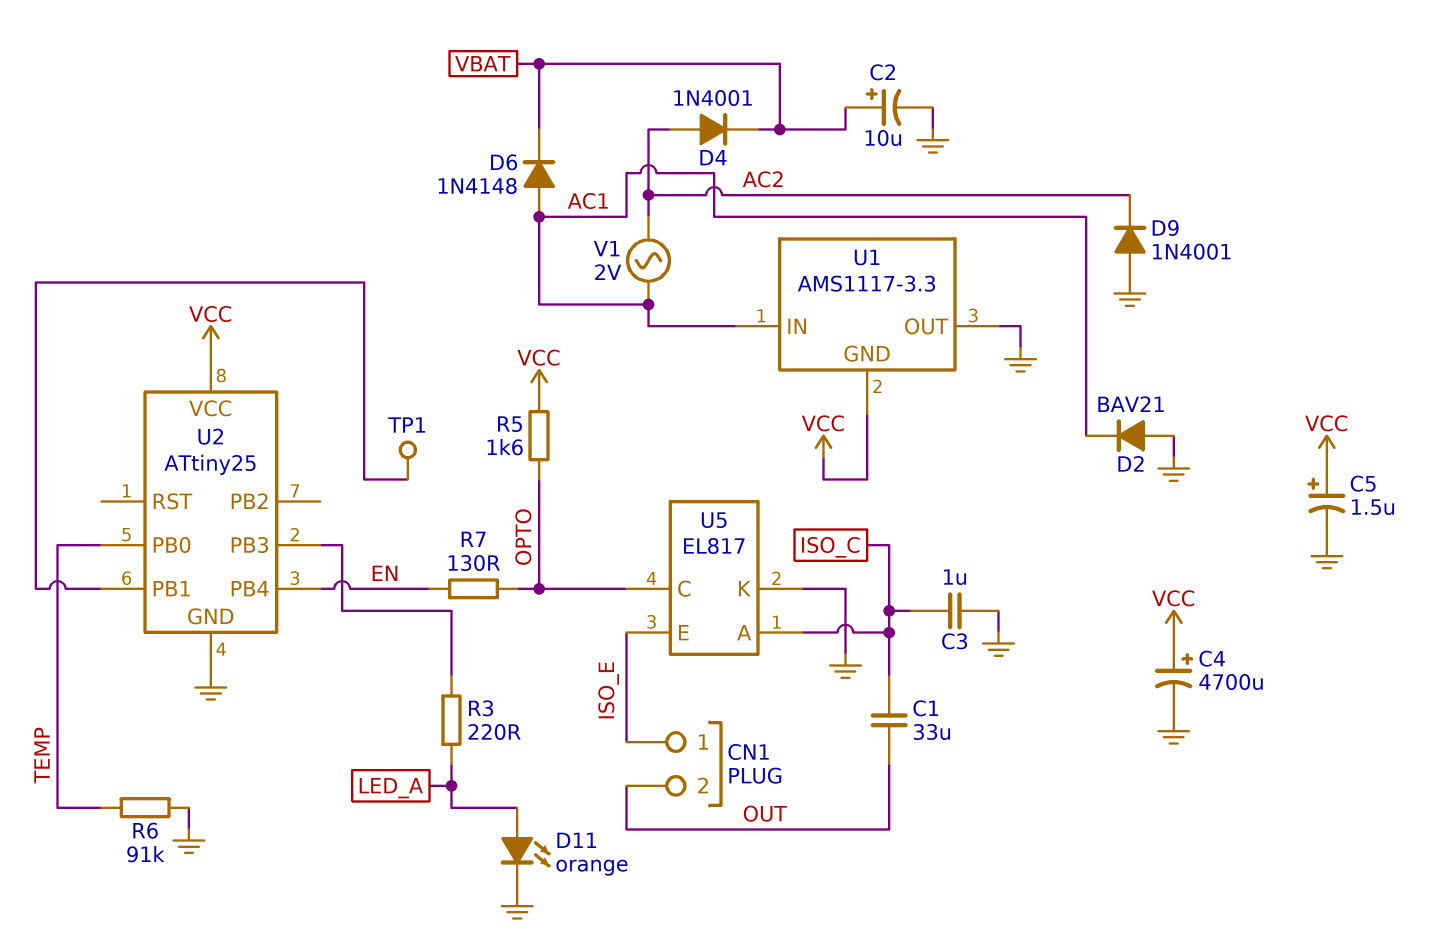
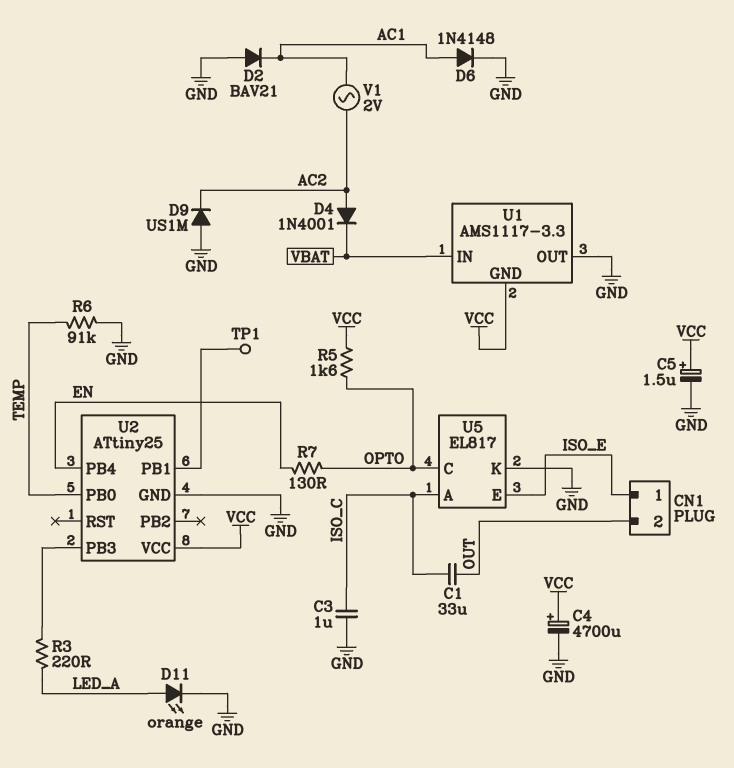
C2: 10uF (plus VBAT, minus GND) -> none
D6: diode 1N4148 (A AC1, K VBAT) -> diode 1N4148 (A AC1, K GND)
D9: diode 1N4001 (A GND, K AC2) -> diode US1M (A GND, K AC2)
U1 pin IN: AC1 -> VBAT

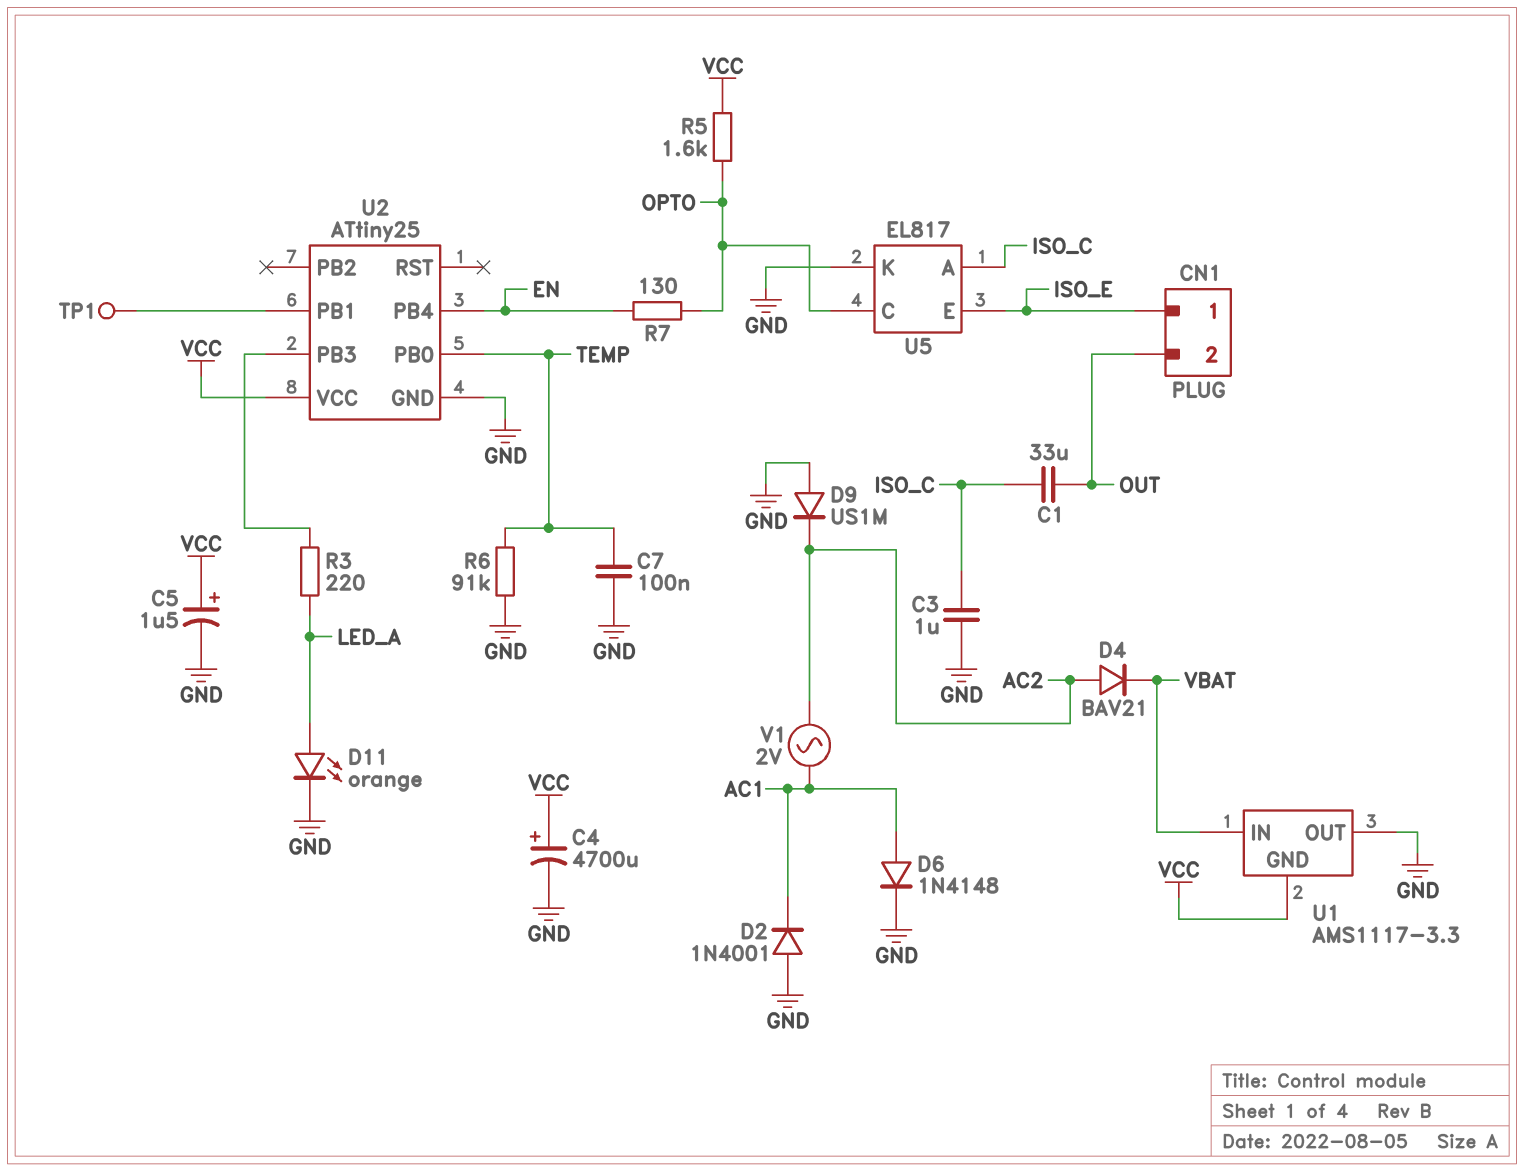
C7: none -> 100nF (GND, TEMP)
D2: diode BAV21 (A GND, K AC1) -> diode 1N4001 (A GND, K AC1)
D4: diode 1N4001 (A AC2, K VBAT) -> diode BAV21 (A AC2, K VBAT)

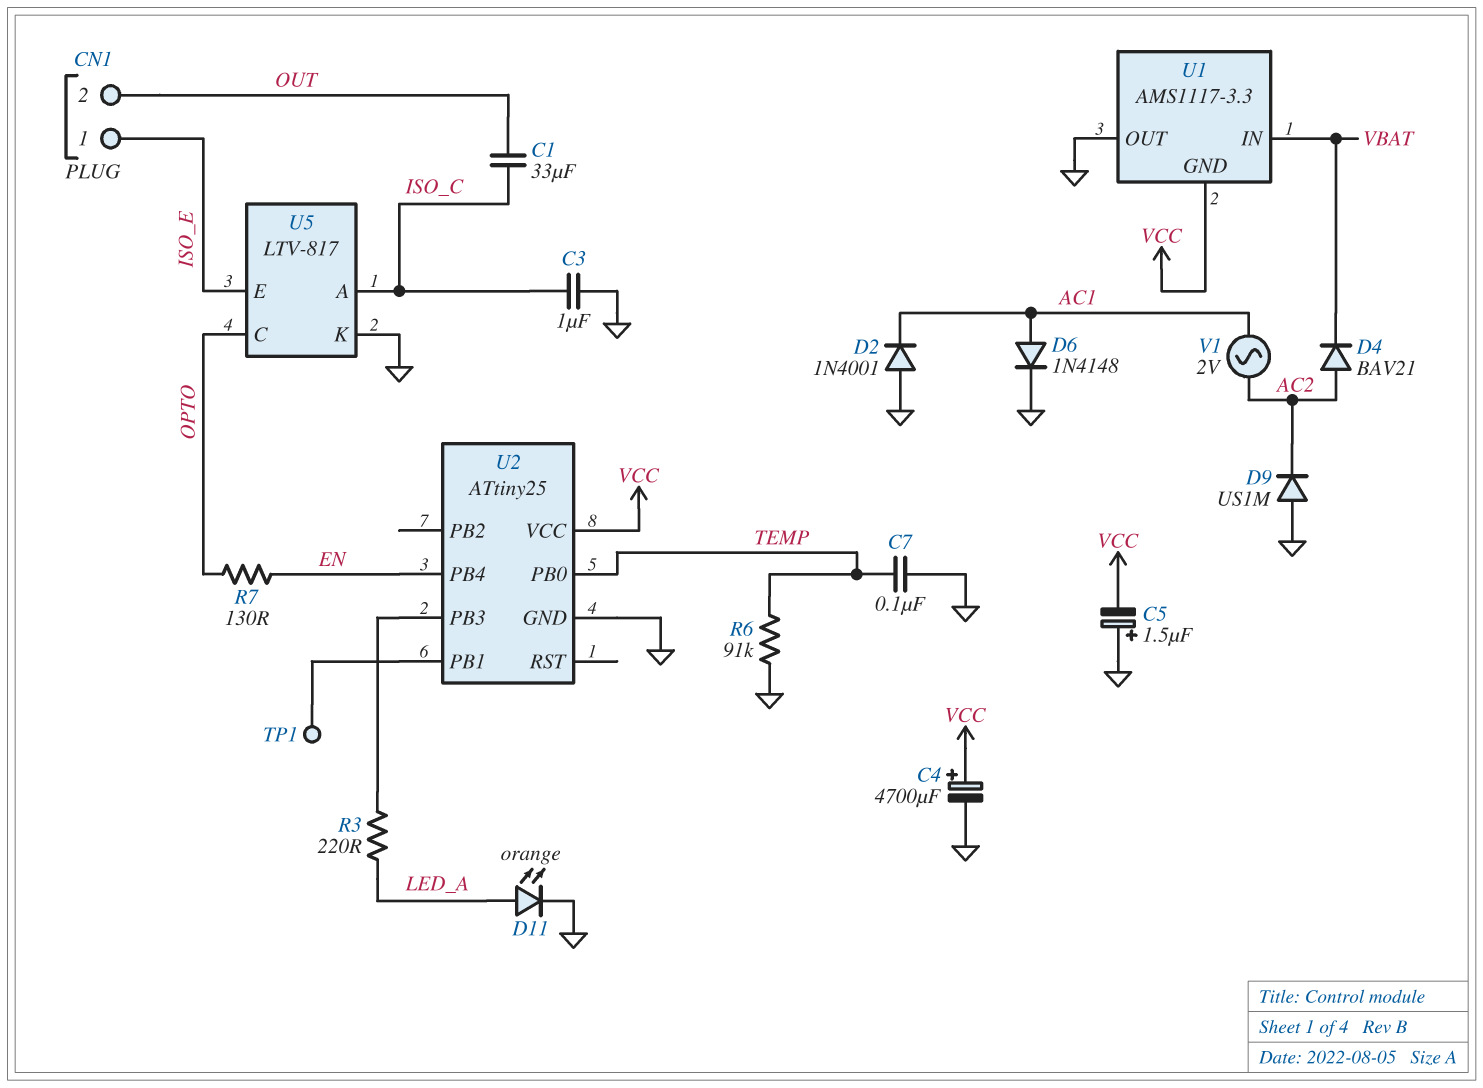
C5: 1.5uF (plus VCC, minus GND) -> 1.5uF (plus GND, minus VCC)
R5: 1.6k (OPTO, VCC) -> none
U5: EL817 -> LTV-817

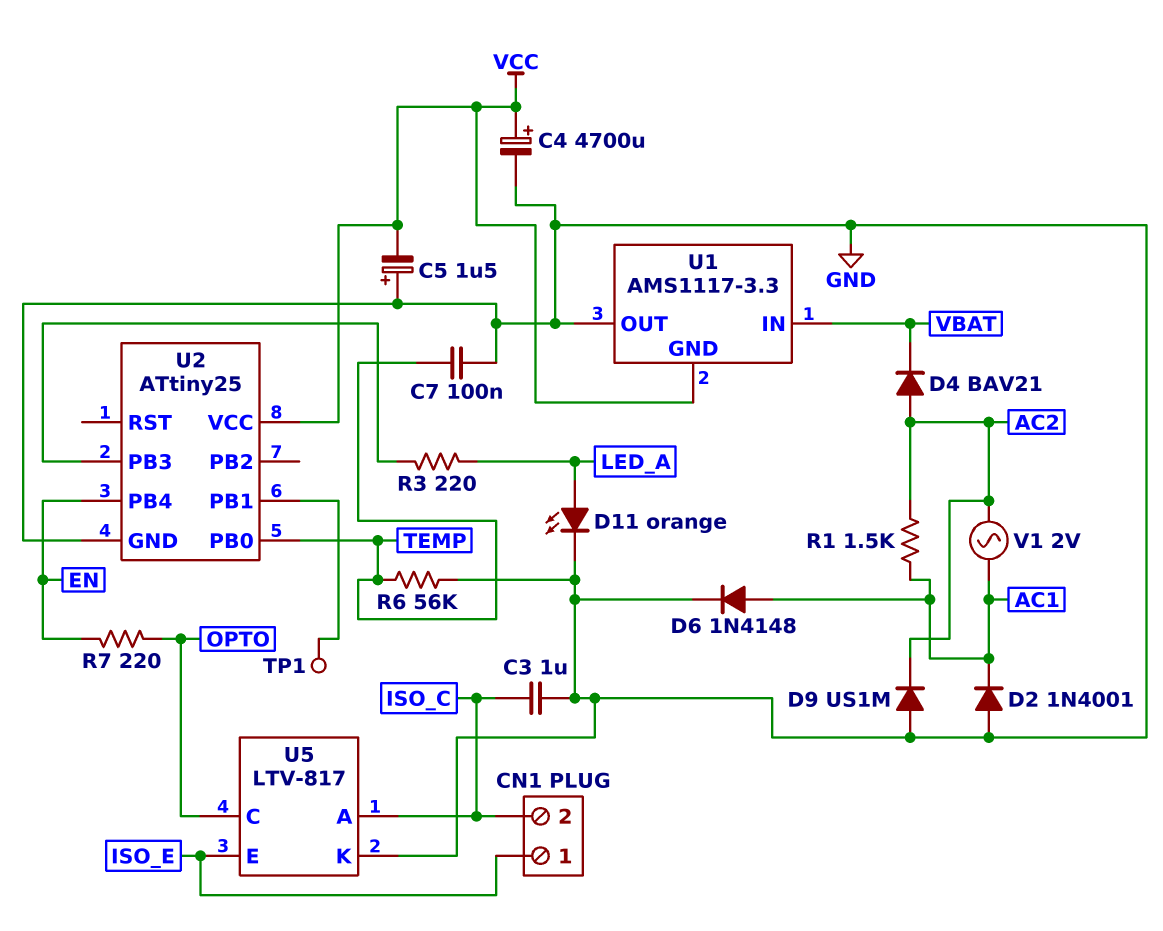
C1: 33uF (ISO_C, OUT) -> none
CN1 pin 2: OUT -> ISO_C
R1: none -> 1.5k (AC1, AC2)
R6: 91k (GND, TEMP) -> 56k (GND, TEMP)
R7: 130 (EN, OPTO) -> 220 (EN, OPTO)

